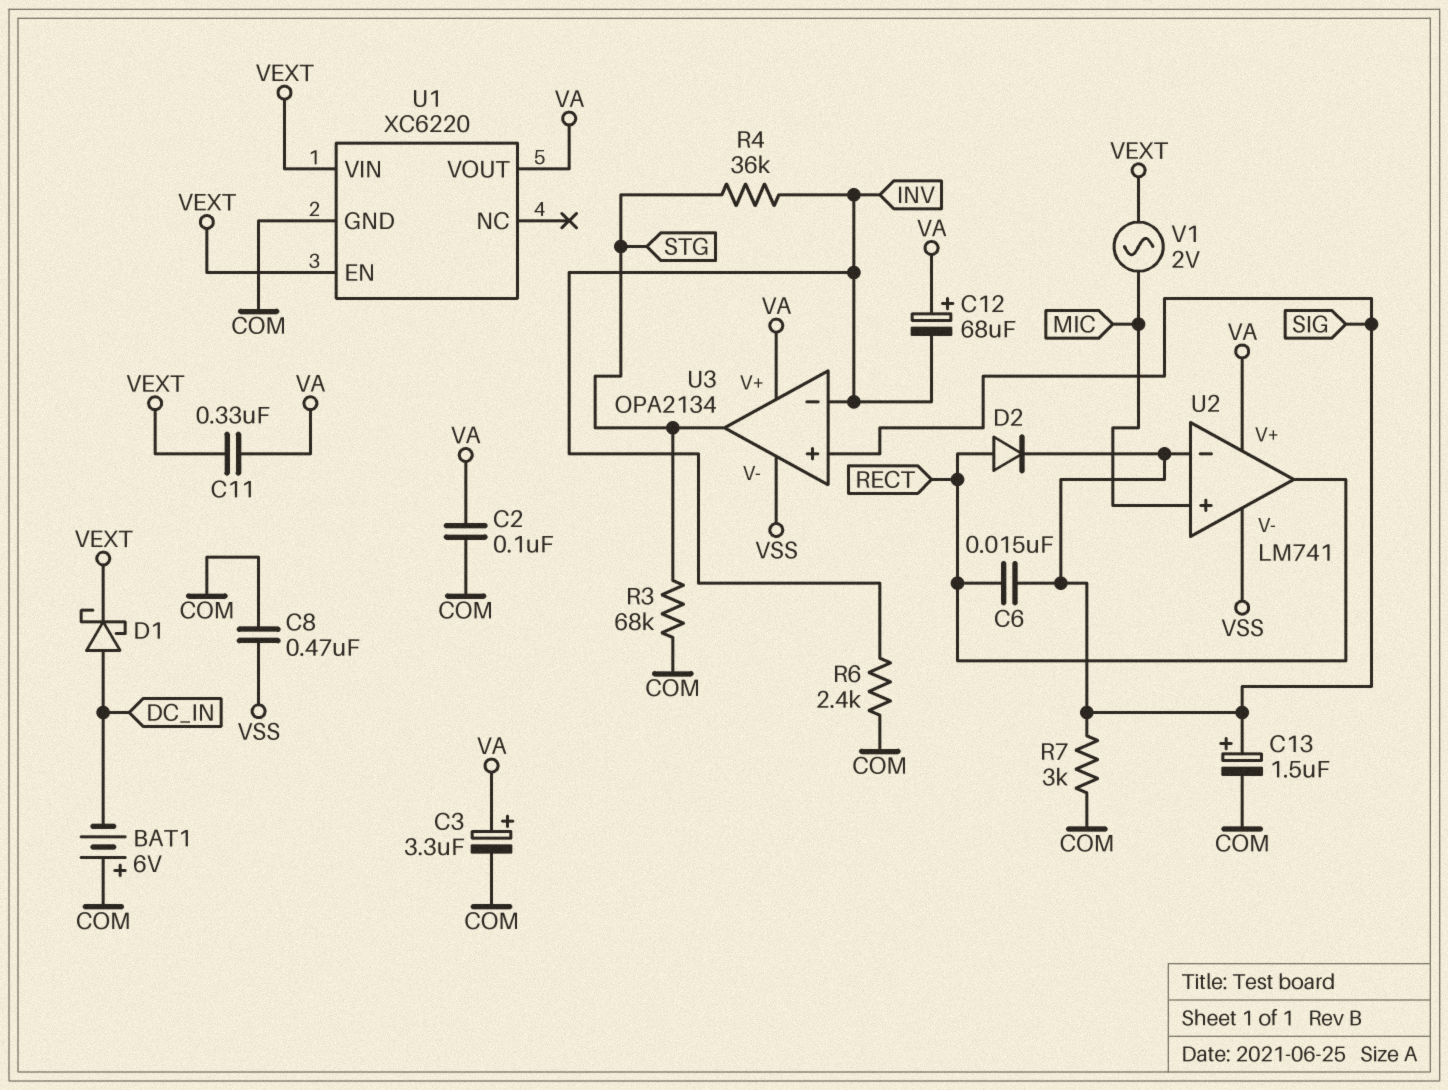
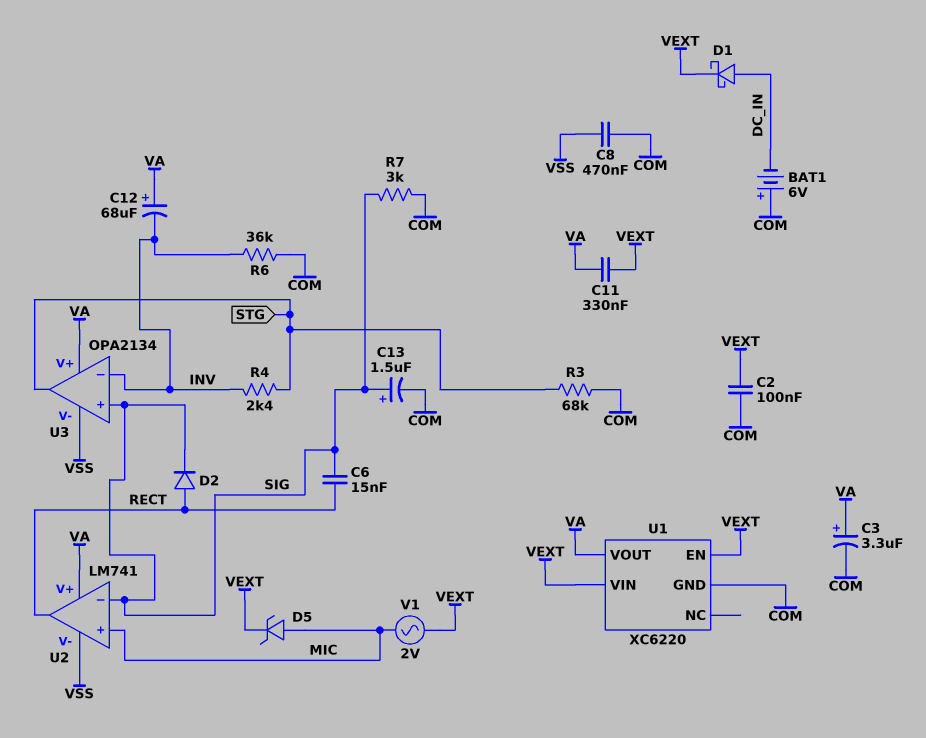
C2: 100nF (COM, VA) -> 100nF (COM, VEXT)
D5: none -> zener (A MIC, K VEXT)
R4: 36k (INV, STG) -> 2.4k (INV, STG)
R6: 2.4k (COM, INV) -> 36k (COM, INV)

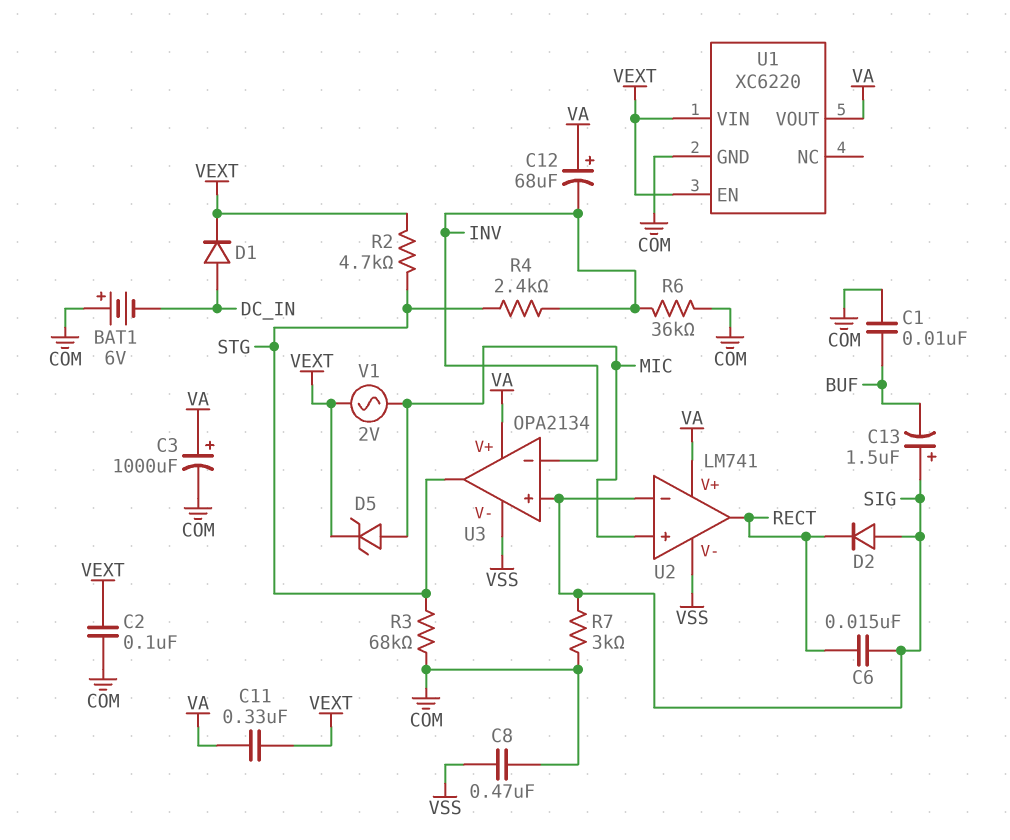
C1: none -> 10nF (BUF, COM)
C3: 3.3uF (plus VA, minus COM) -> 1000uF (plus VA, minus COM)
C13: 1.5uF (plus SIG, minus COM) -> 1.5uF (plus SIG, minus BUF)
D1: schottky (A DC_IN, K VEXT) -> diode (A DC_IN, K VEXT)
D2: diode (A RECT, K SIG) -> diode (A SIG, K RECT)
R2: none -> 4.7k (STG, VEXT)

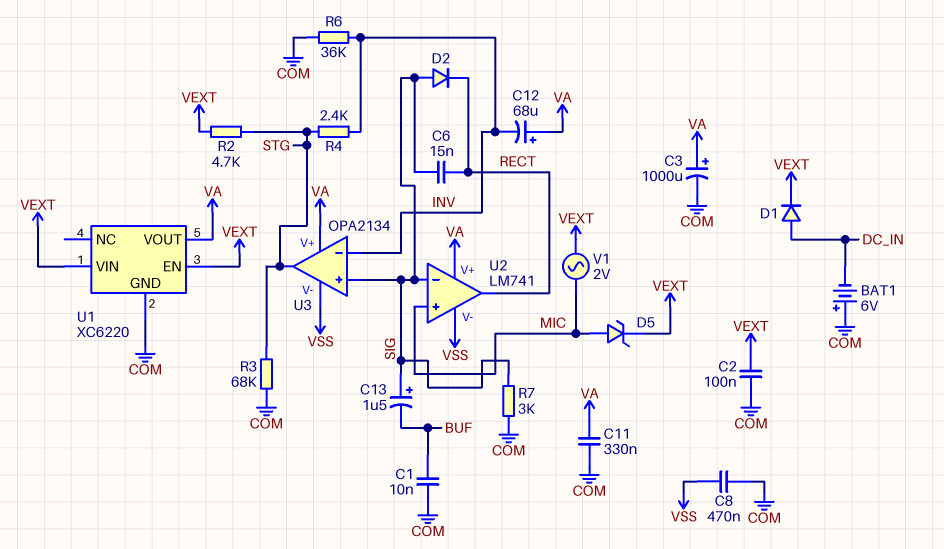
C11: 330nF (VA, VEXT) -> 330nF (COM, VA)

